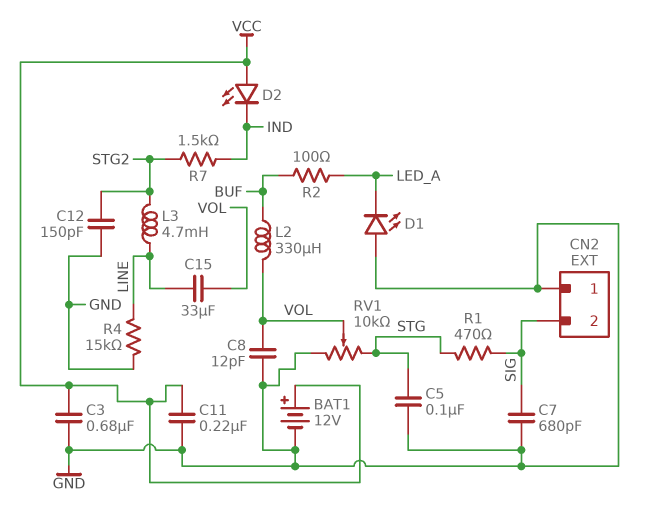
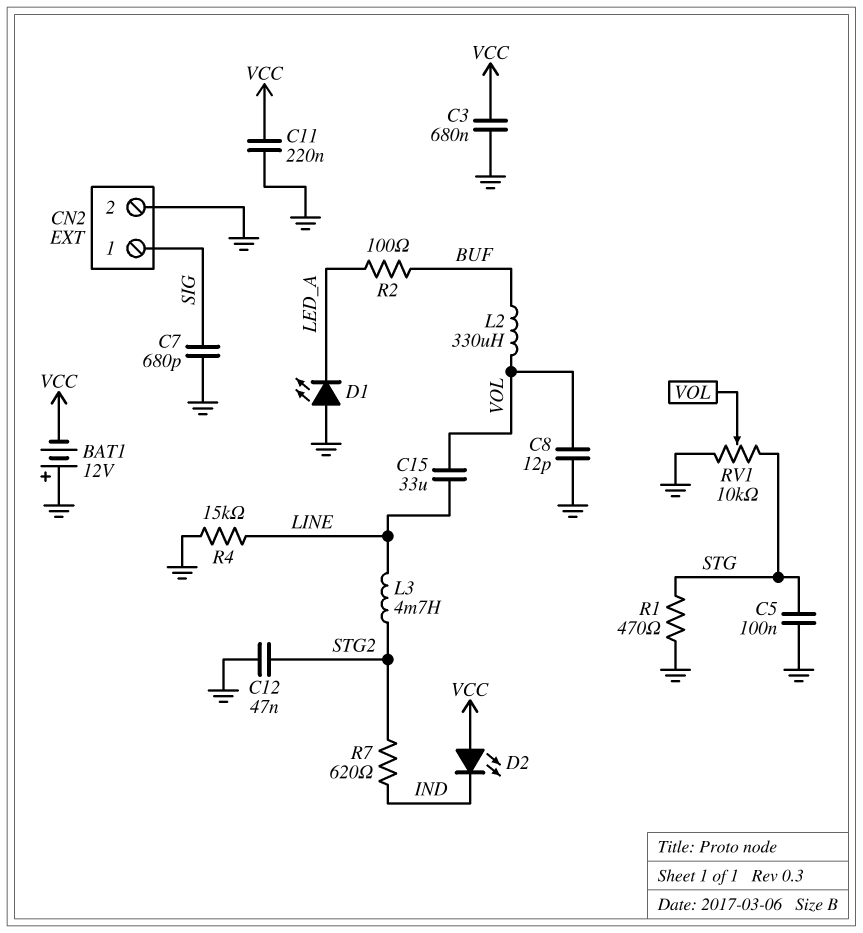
BAT1: 12V (plus VCC, minus GND) -> 12V (plus GND, minus VCC)
C12: 150pF (GND, STG2) -> 47nF (GND, STG2)
CN2 pin 1: GND -> SIG
CN2 pin 2: SIG -> GND
R1: 470 (SIG, STG) -> 470 (GND, STG)
R7: 1.5k (IND, STG2) -> 620 (IND, STG2)

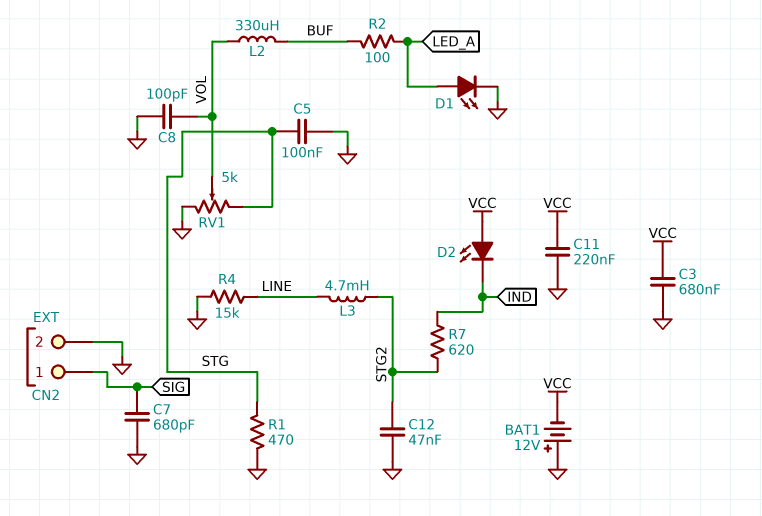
C8: 12pF (GND, VOL) -> 100pF (GND, VOL)
C15: 33uF (LINE, VOL) -> none
D1: LED (A GND, K LED_A) -> LED (A LED_A, K GND)
RV1: 10k (GND, STG, wiper VOL) -> 5k (GND, STG, wiper VOL)

